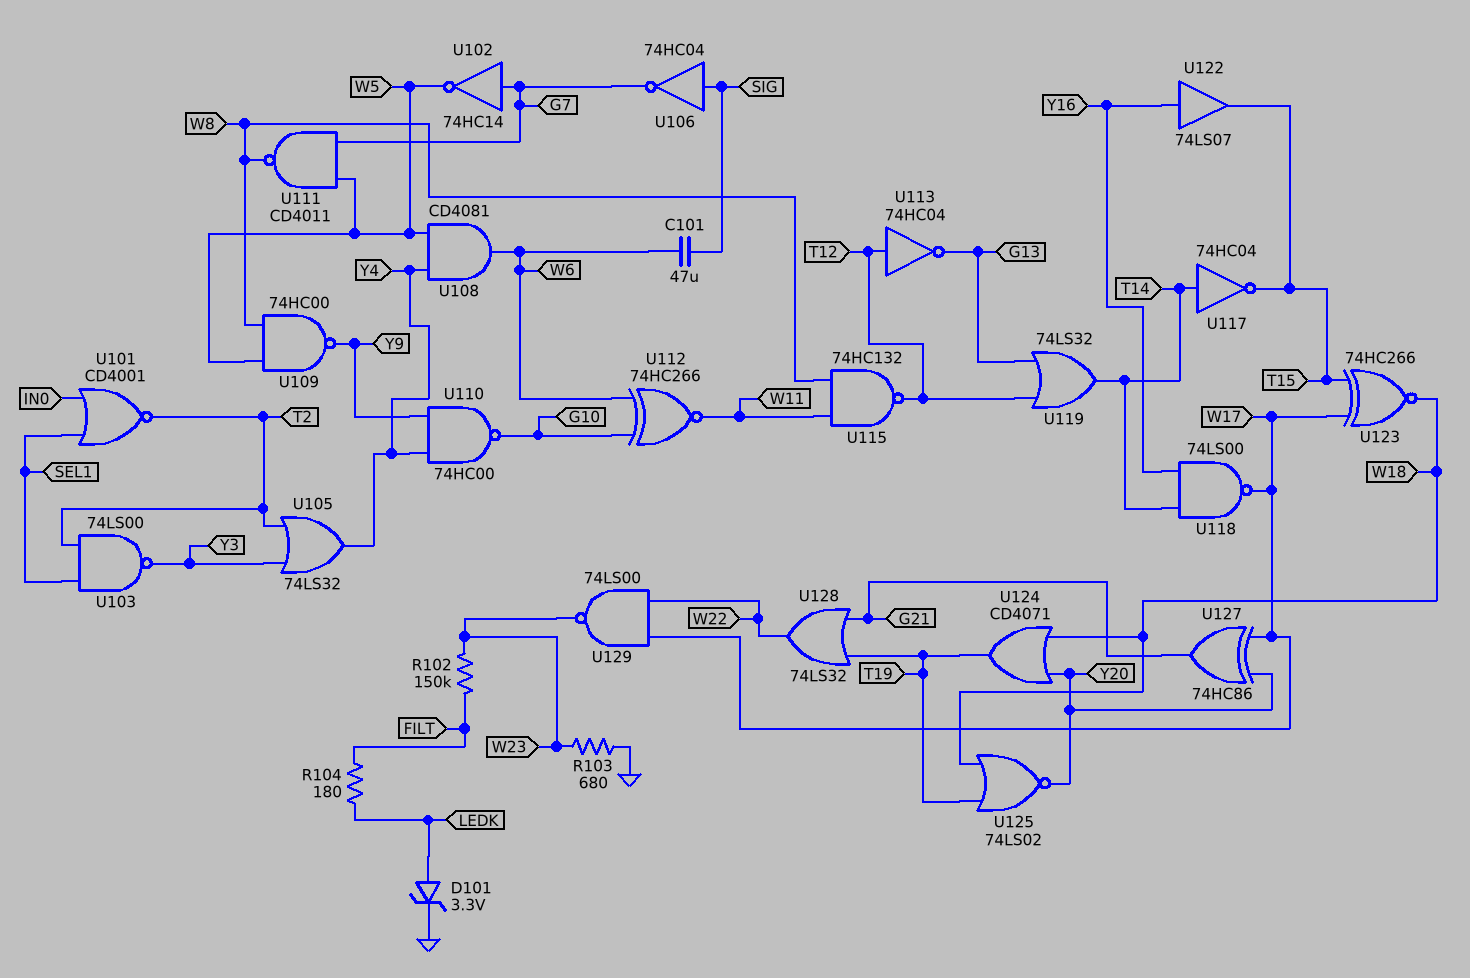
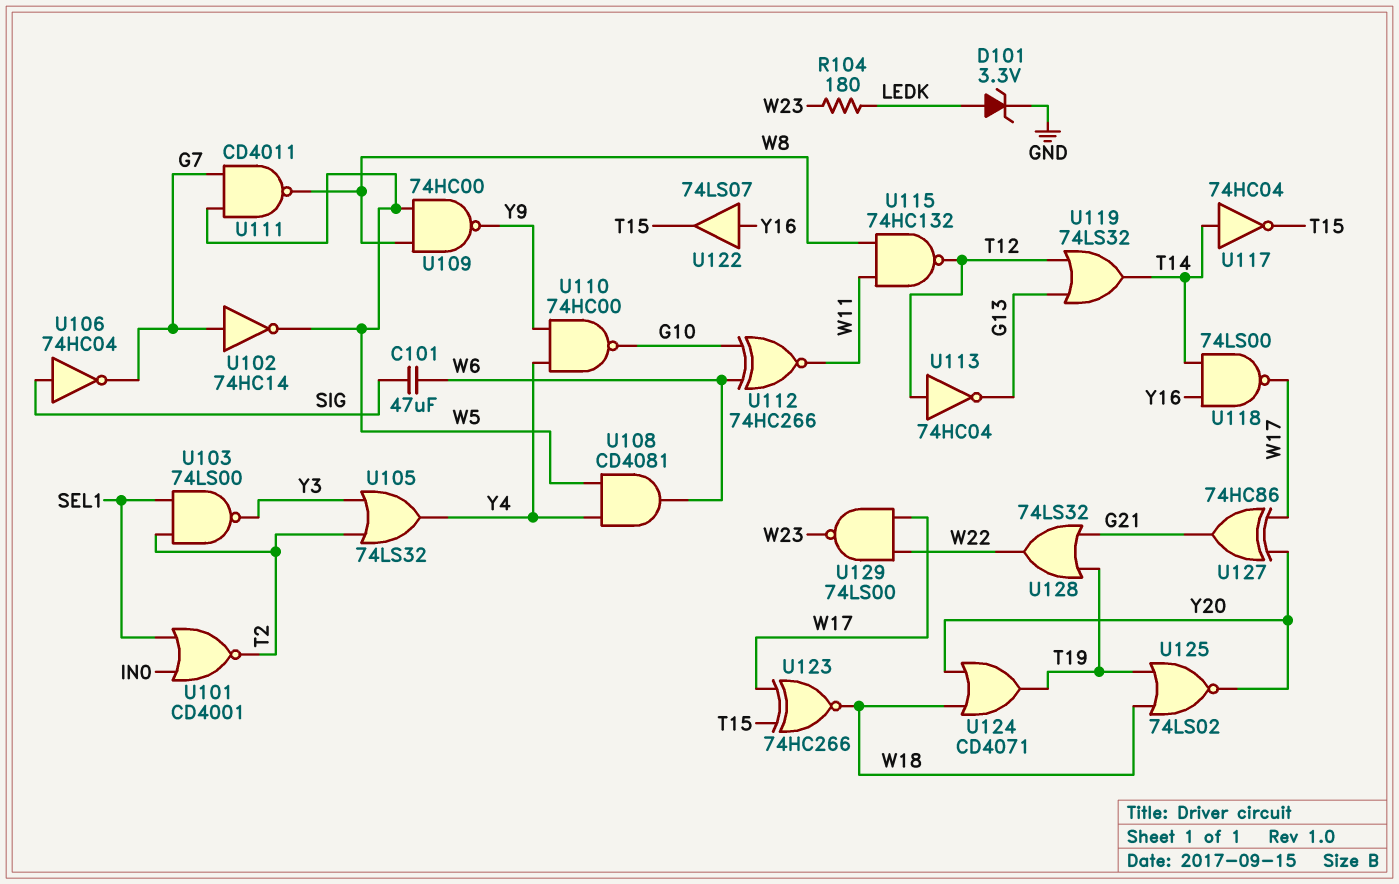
R102: 150k (FILT, W23) -> none
R103: 680 (GND, W23) -> none
R104: 180 (FILT, LEDK) -> 180 (LEDK, W23)

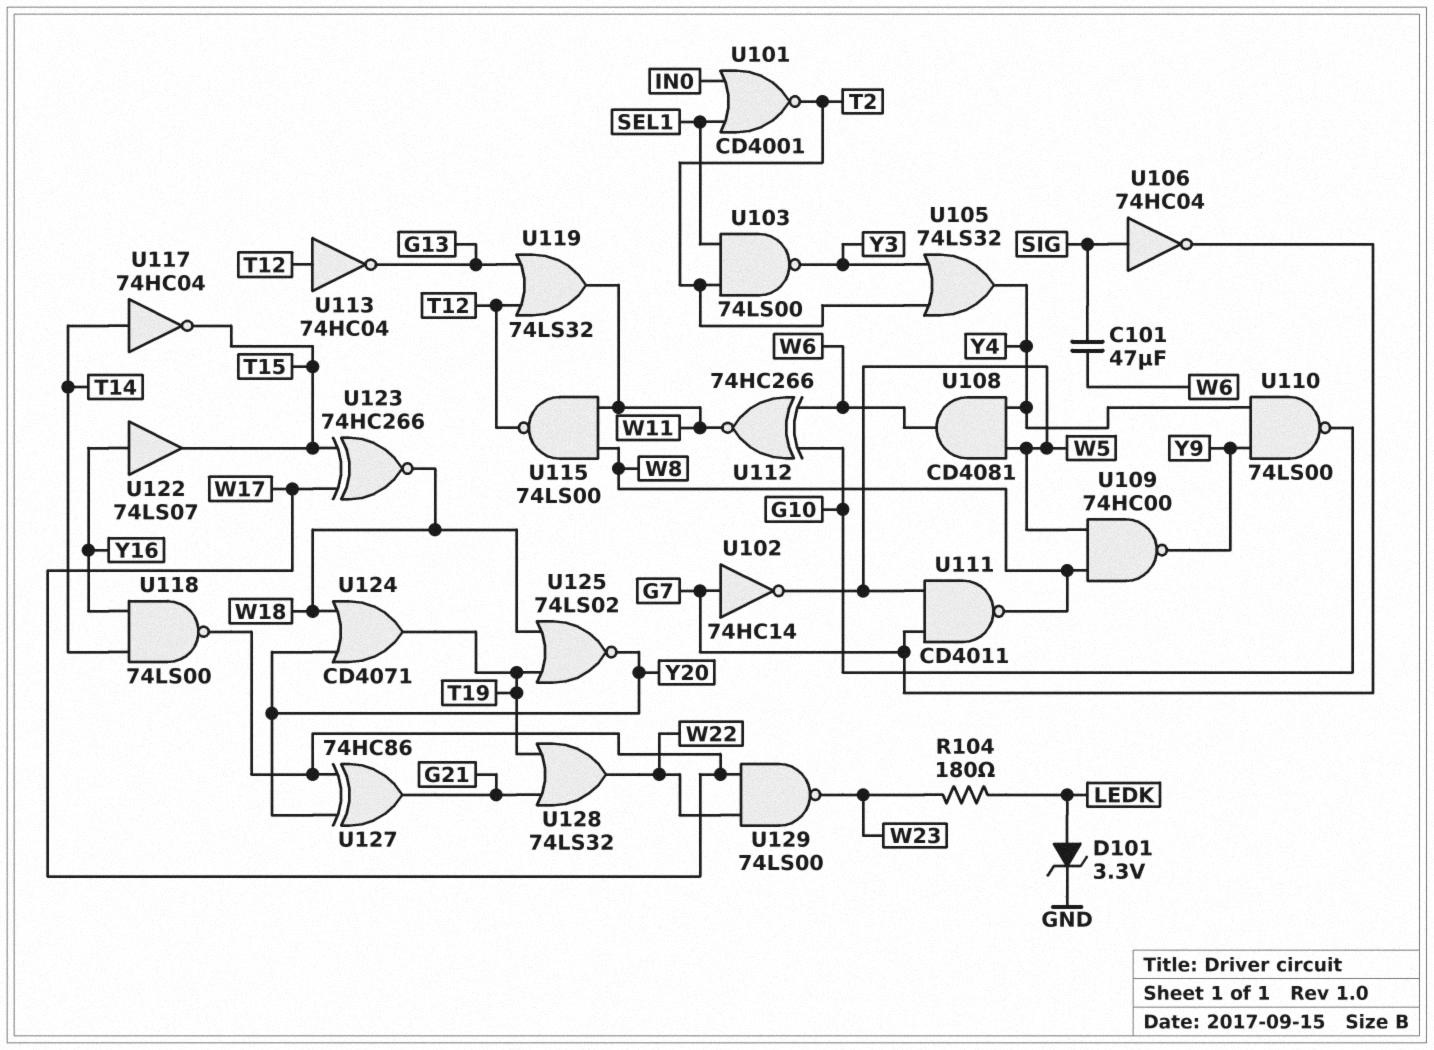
U110: NAND 74HC00 (in Y4, in Y9, out G10) -> NAND 74LS00 (in Y4, in Y9, out G10)
U115: NAND 74HC132 (in W8, in W11, out T12) -> NAND 74LS00 (in W8, in W11, out T12)
U119: OR 74LS32 (in G13, in T12, out T14) -> OR 74LS32 (in G13, in T12, out W11)

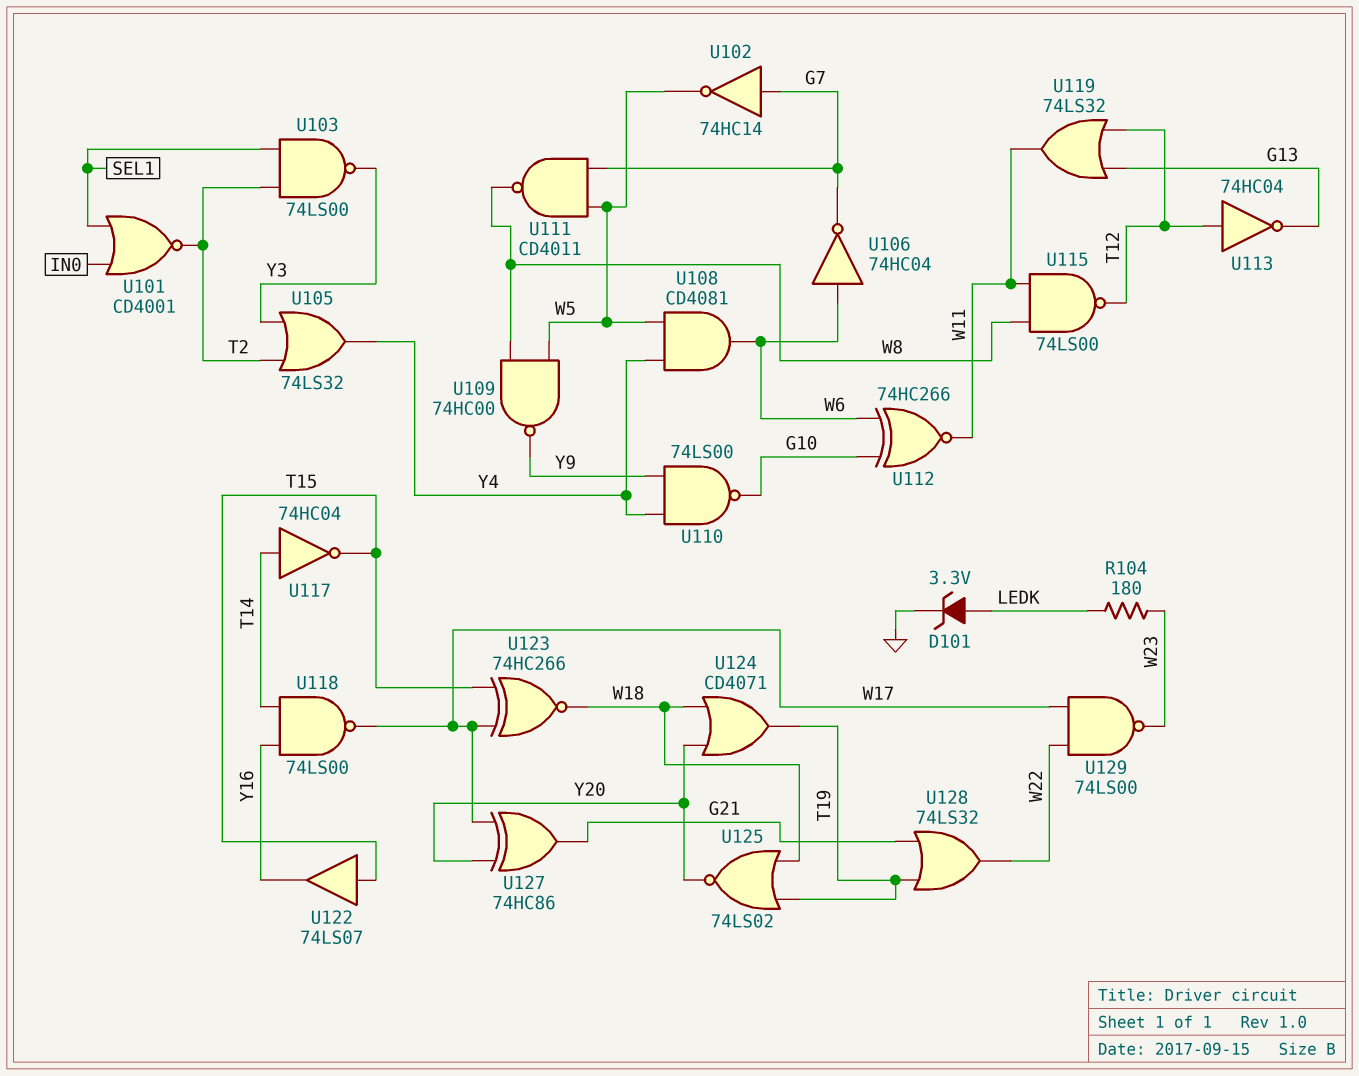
C101: 47uF (SIG, W6) -> none
U106: NOT 74HC04 (in SIG, out G7) -> NOT 74HC04 (in W6, out G7)
U122: buffer 74LS07 (in Y16, out T15) -> buffer 74LS07 (in T15, out Y16)

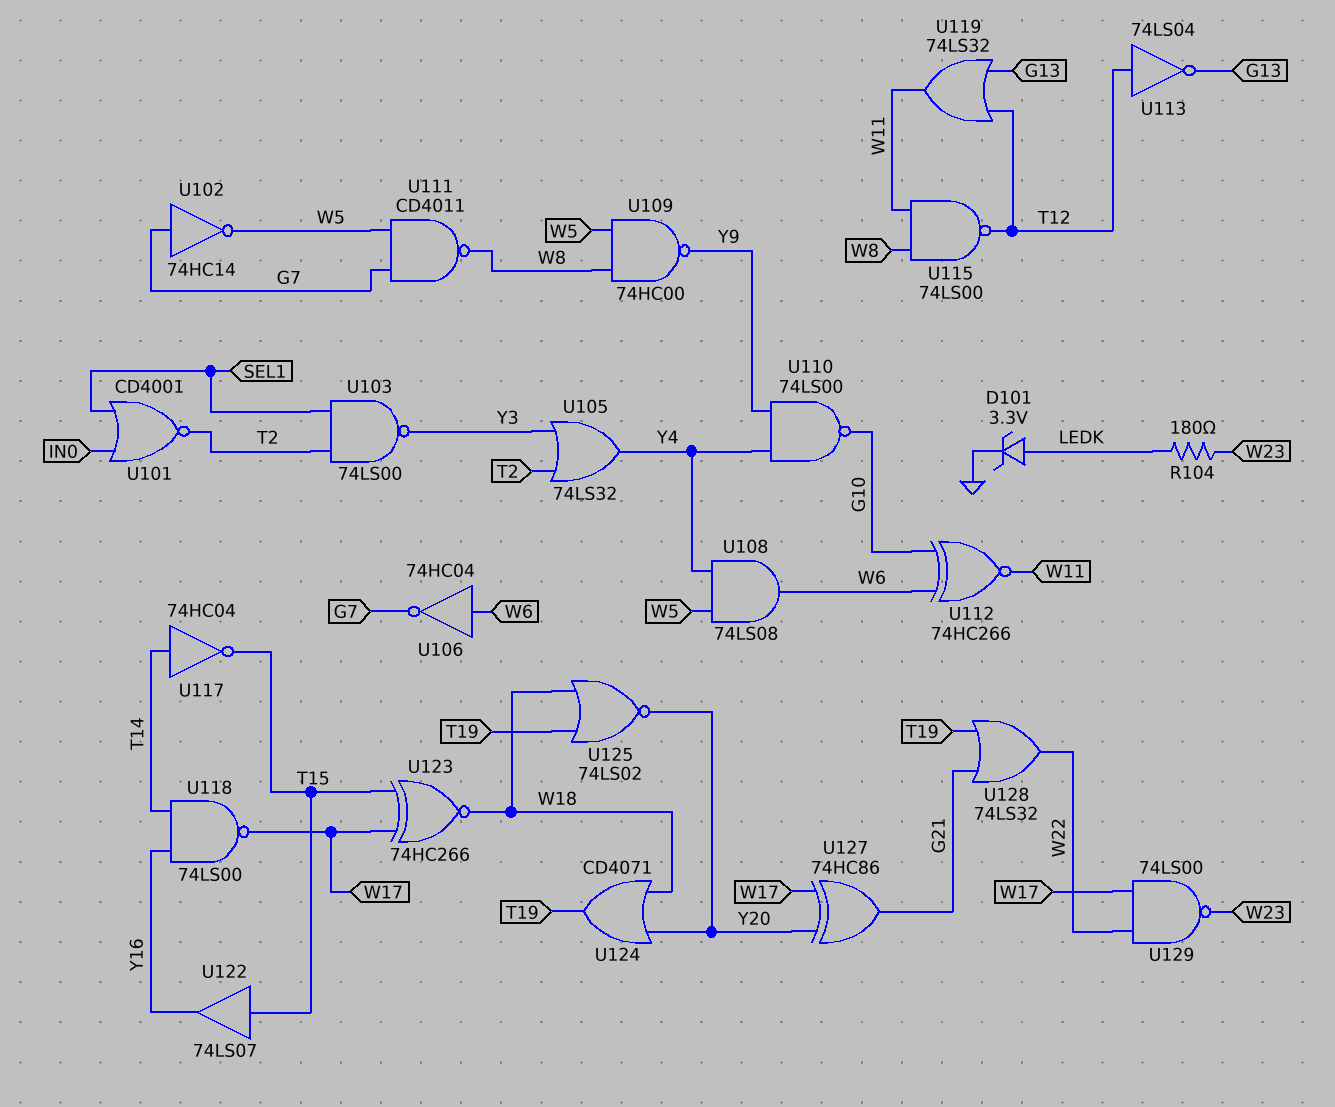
U108: AND CD4081 (in W5, in Y4, out W6) -> AND 74LS08 (in W5, in Y4, out W6)
U113: NOT 74HC04 (in T12, out G13) -> NOT 74LS04 (in T12, out G13)

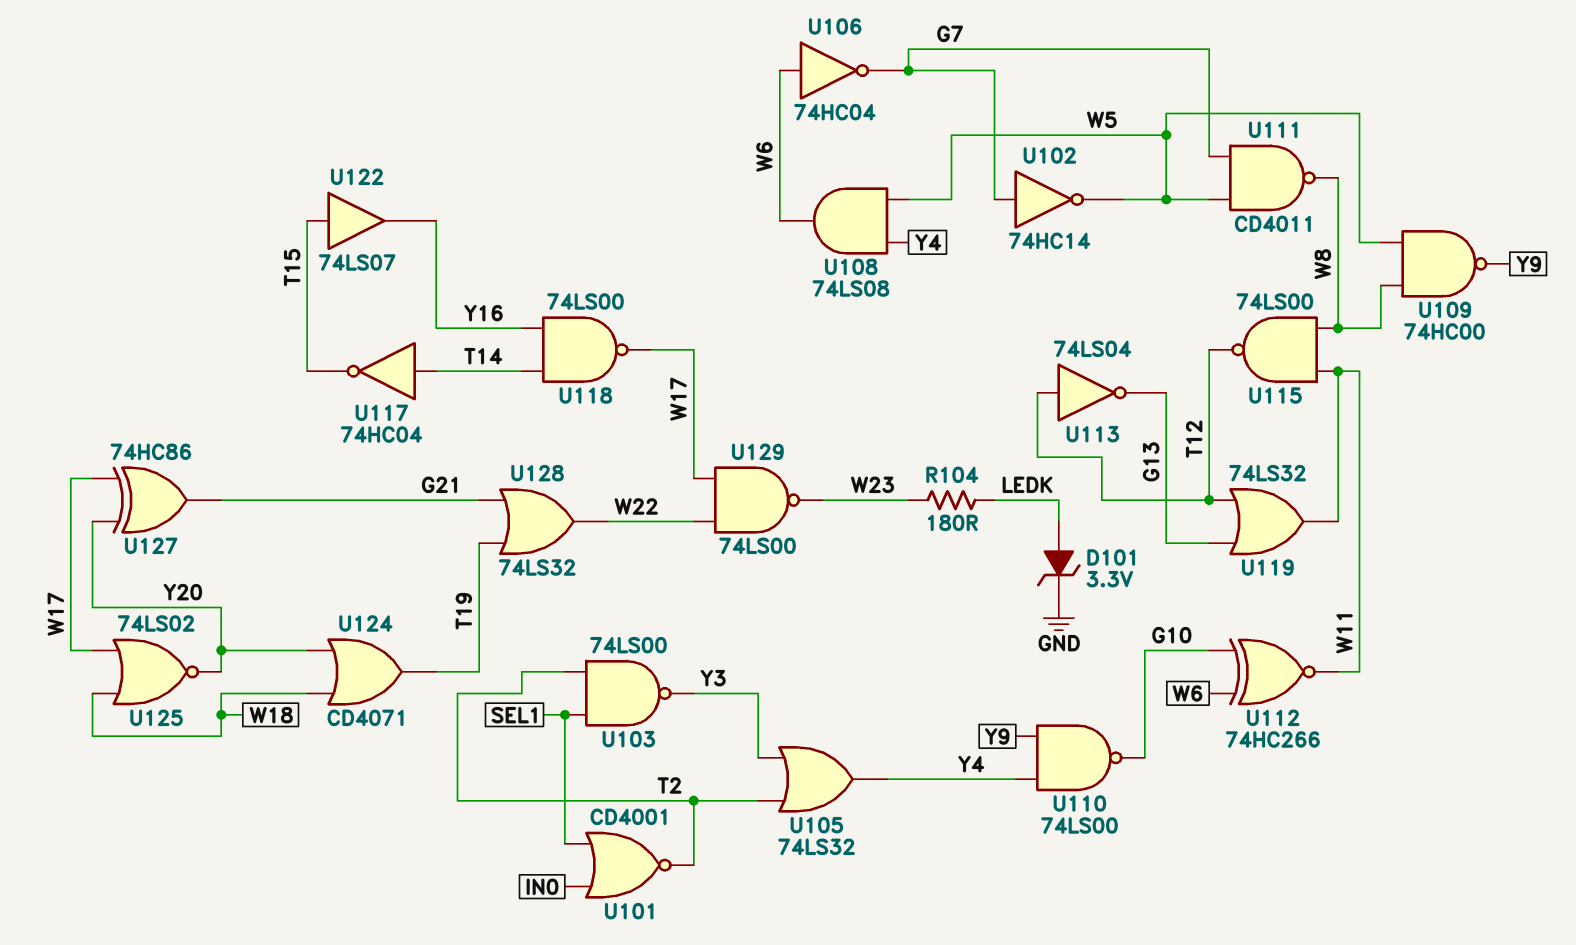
U123: XNOR 74HC266 (in T15, in W17, out W18) -> none
U125: NOR 74LS02 (in T19, in W18, out Y20) -> NOR 74LS02 (in W17, in W18, out Y20)

